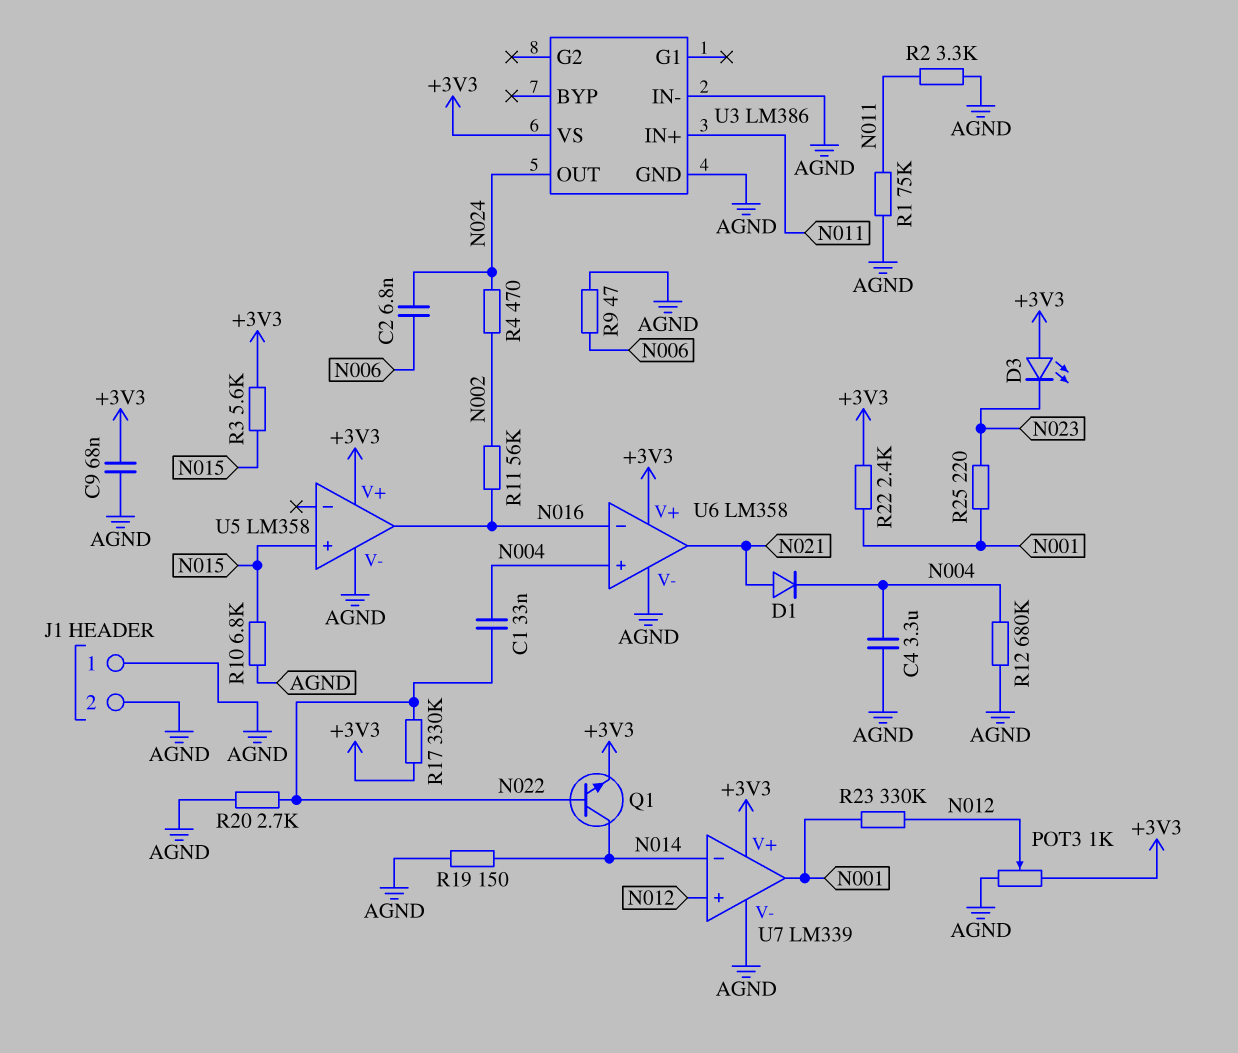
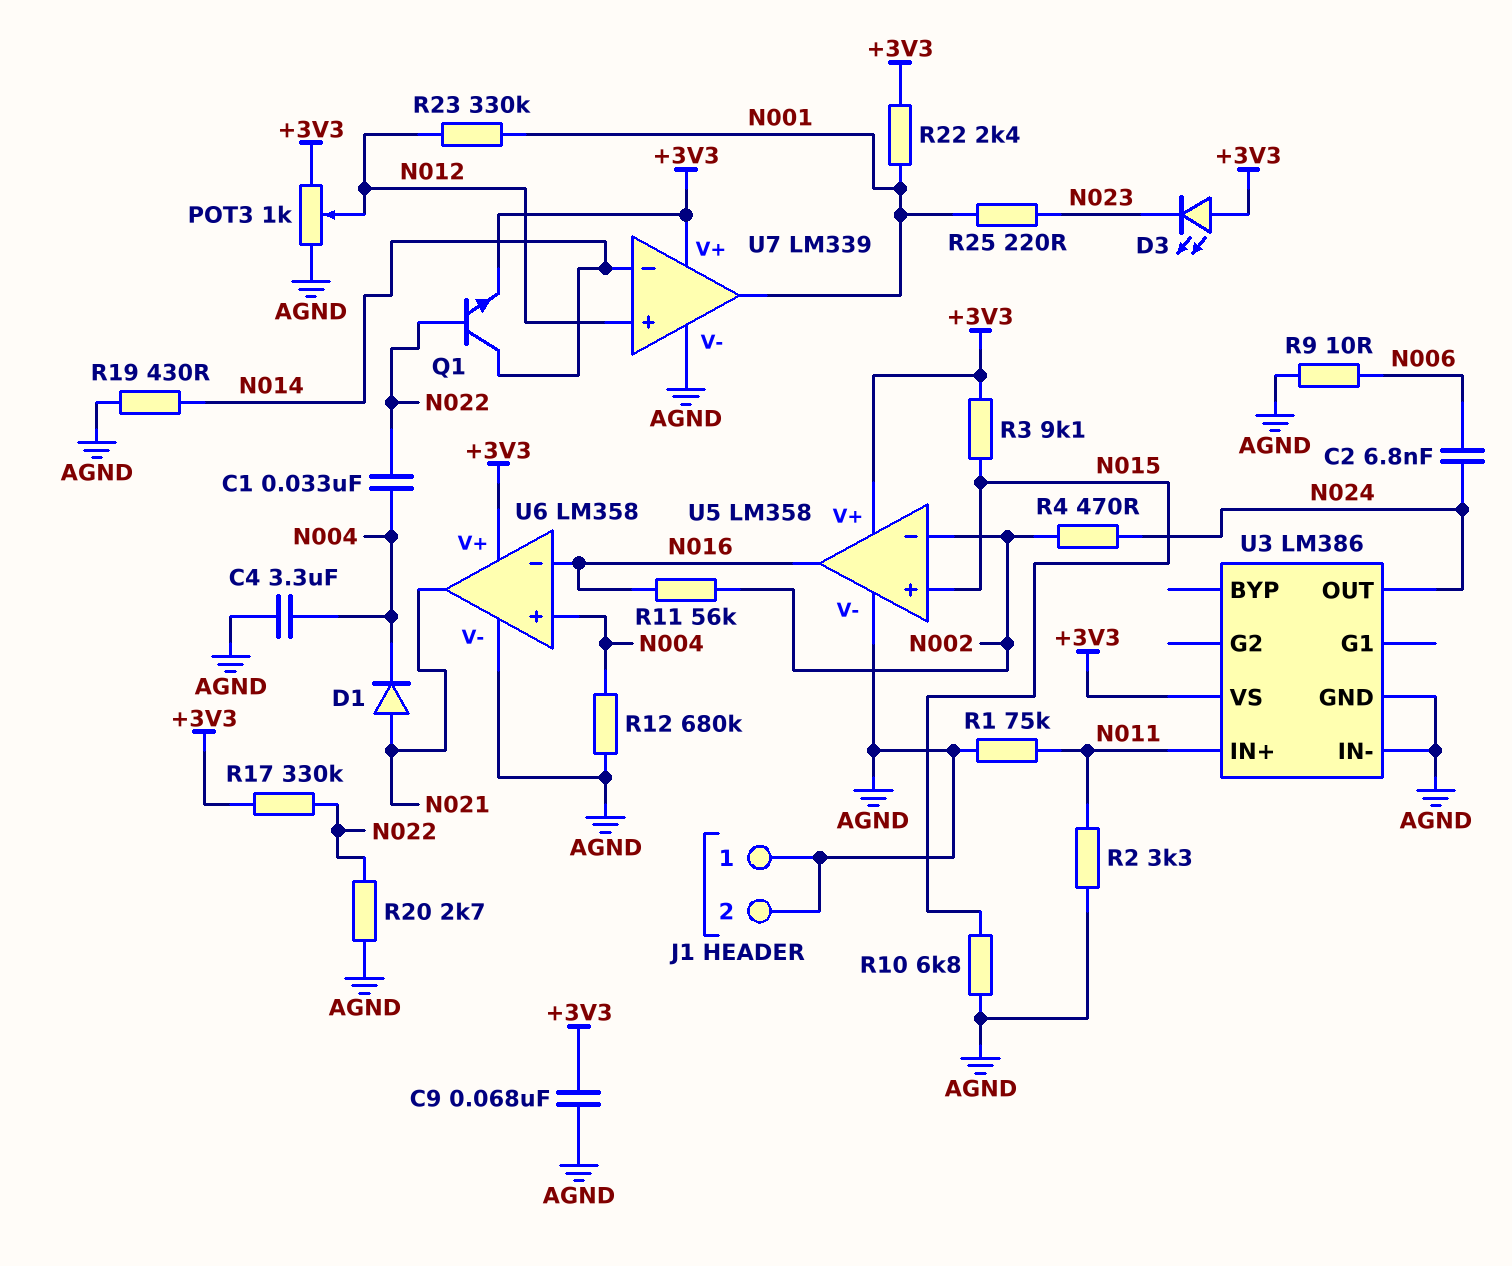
R3: 5.6k (+3V3, N015) -> 9.1k (+3V3, N015)
R9: 47 (AGND, N006) -> 10 (AGND, N006)
R19: 150 (AGND, N014) -> 430 (AGND, N014)
U5 pin in-: none -> N002

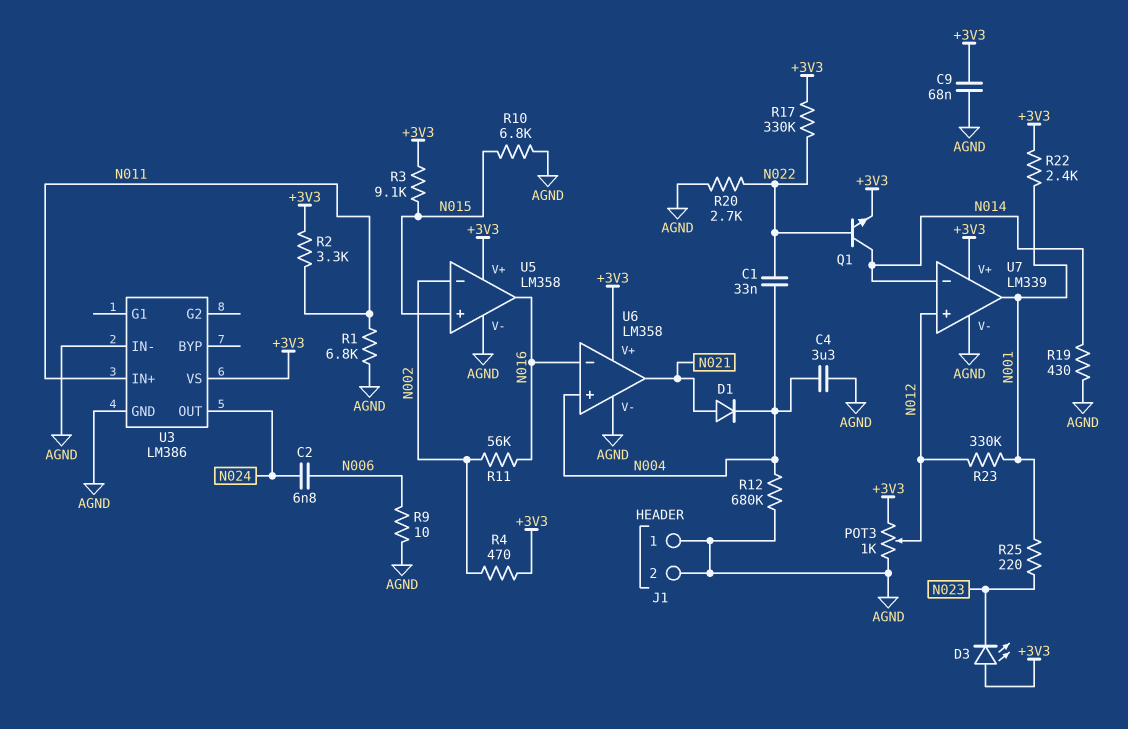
R1: 75k (AGND, N011) -> 6.8k (AGND, N011)
R2: 3.3k (AGND, N011) -> 3.3k (+3V3, N011)
R4: 470 (N002, N024) -> 470 (+3V3, N002)

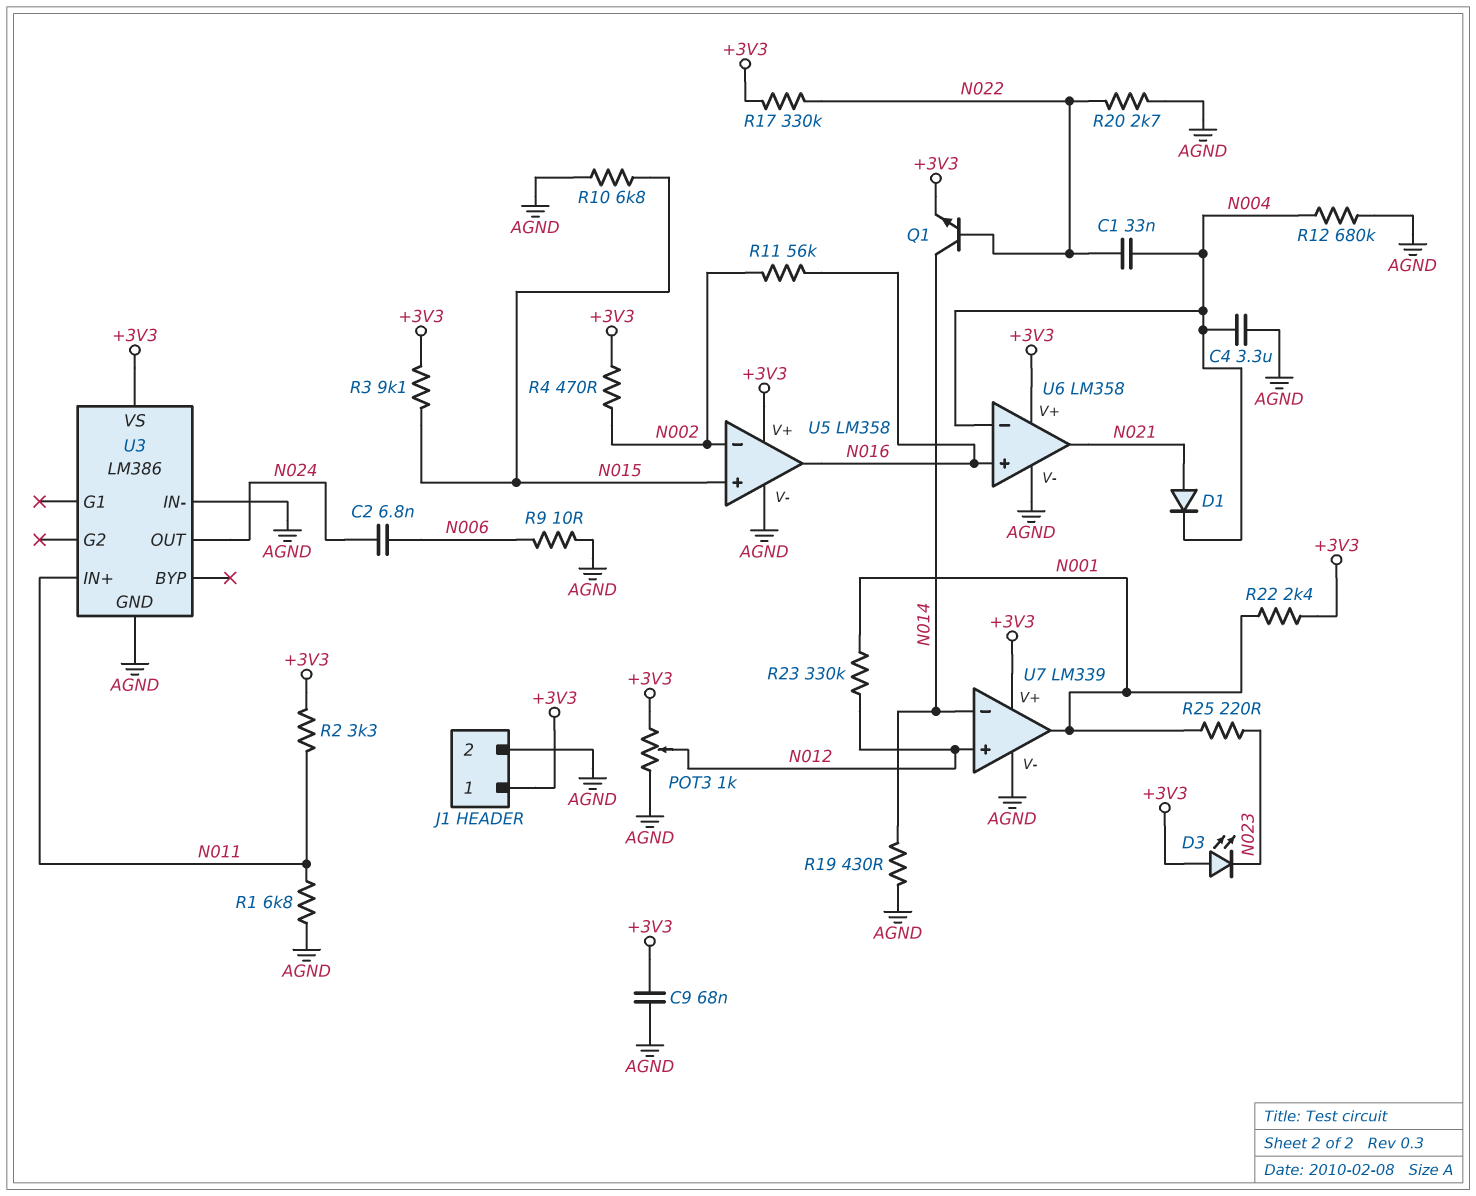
J1 pin 1: AGND -> +3V3
U6 pin in+: N004 -> N016
U6 pin in-: N016 -> N004

